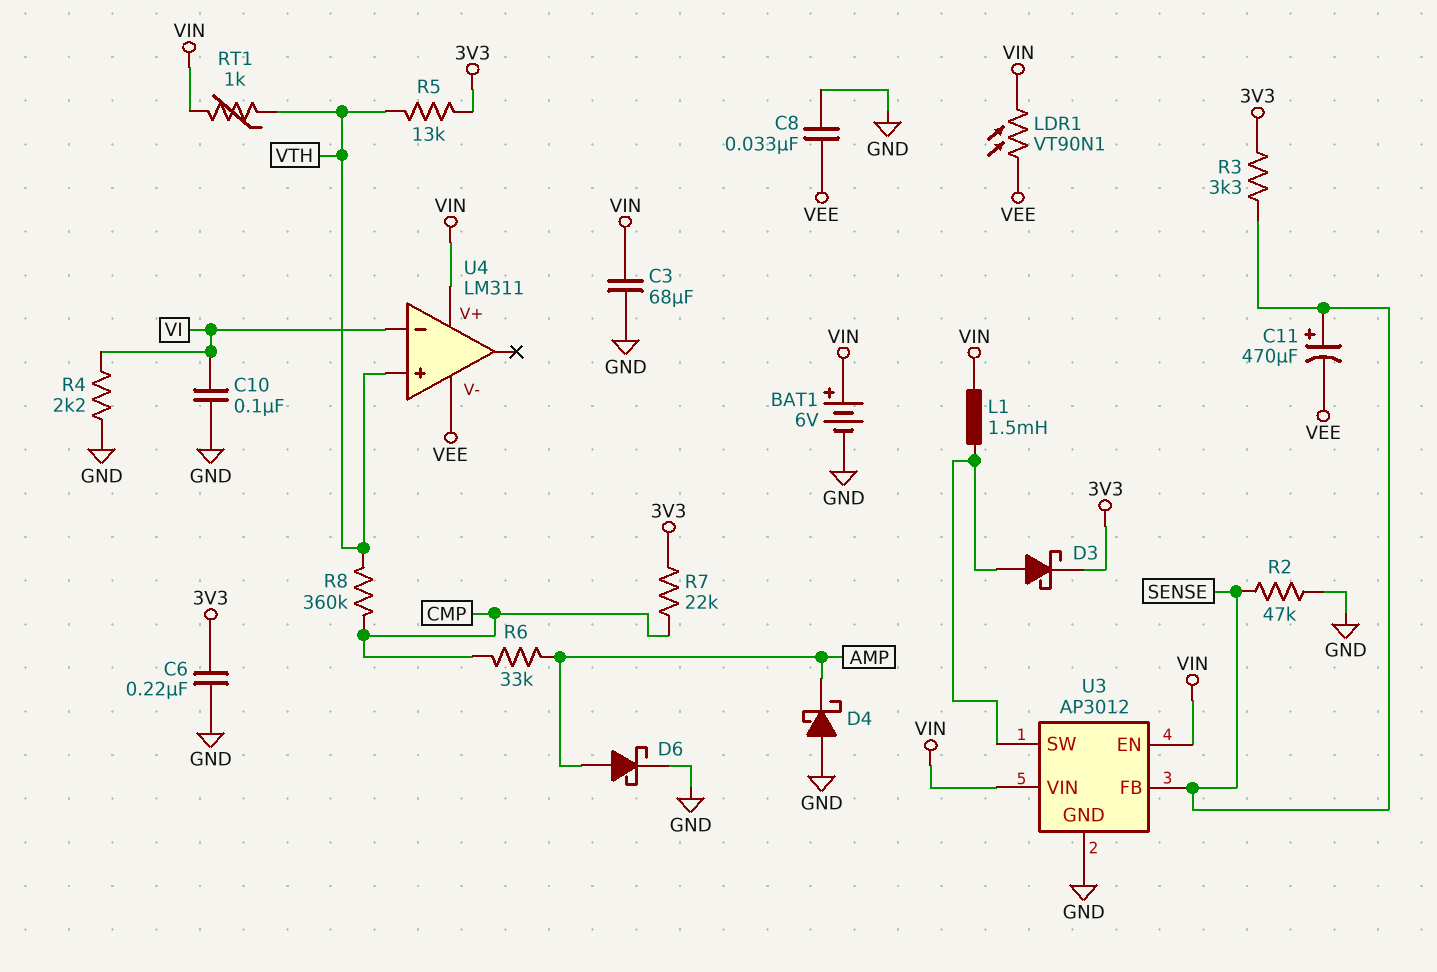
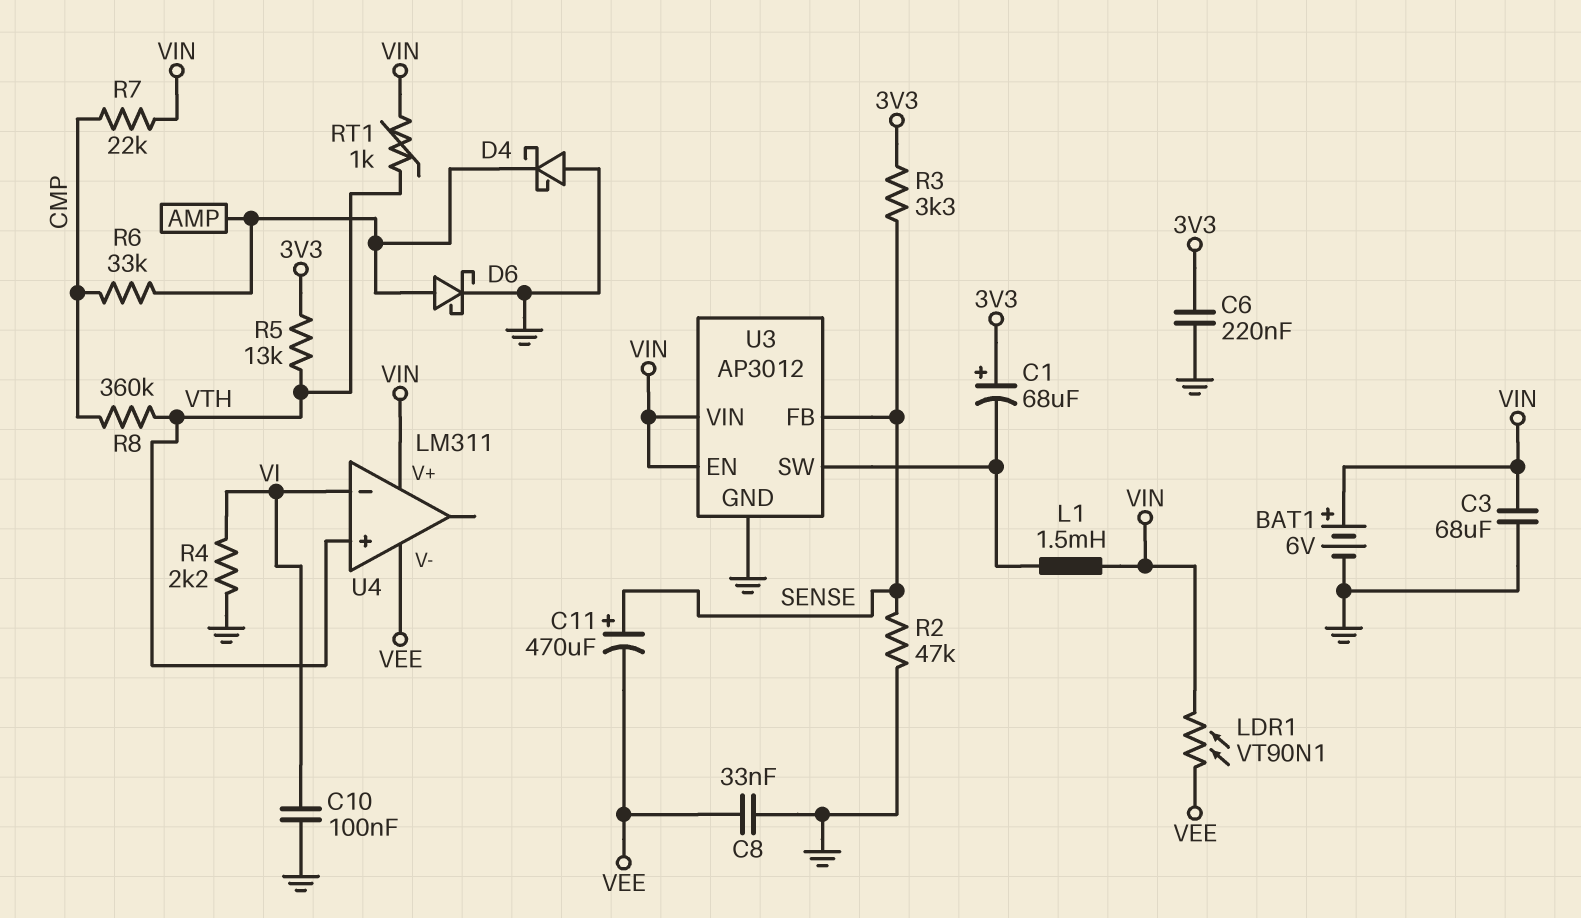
C1: none -> 68uF (plus 3V3, minus U3/SW)
D3: schottky (A U3/SW, K 3V3) -> none
R7: 22k (3V3, CMP) -> 22k (CMP, VIN)

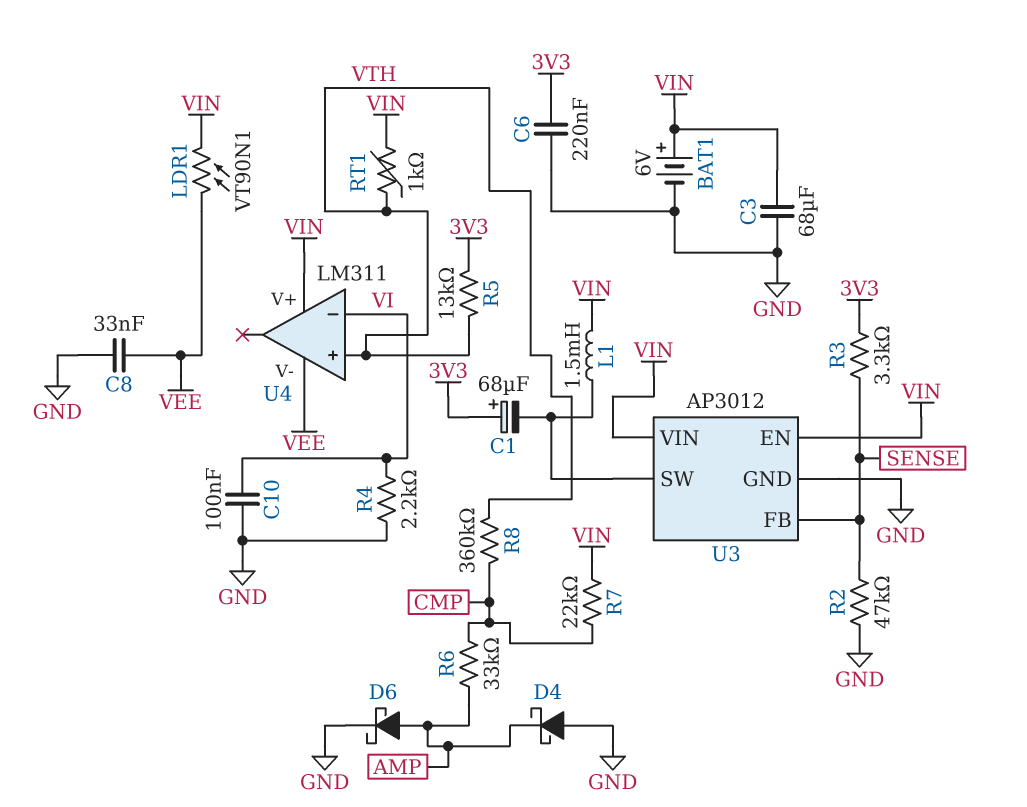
C11: 470uF (plus SENSE, minus VEE) -> none

